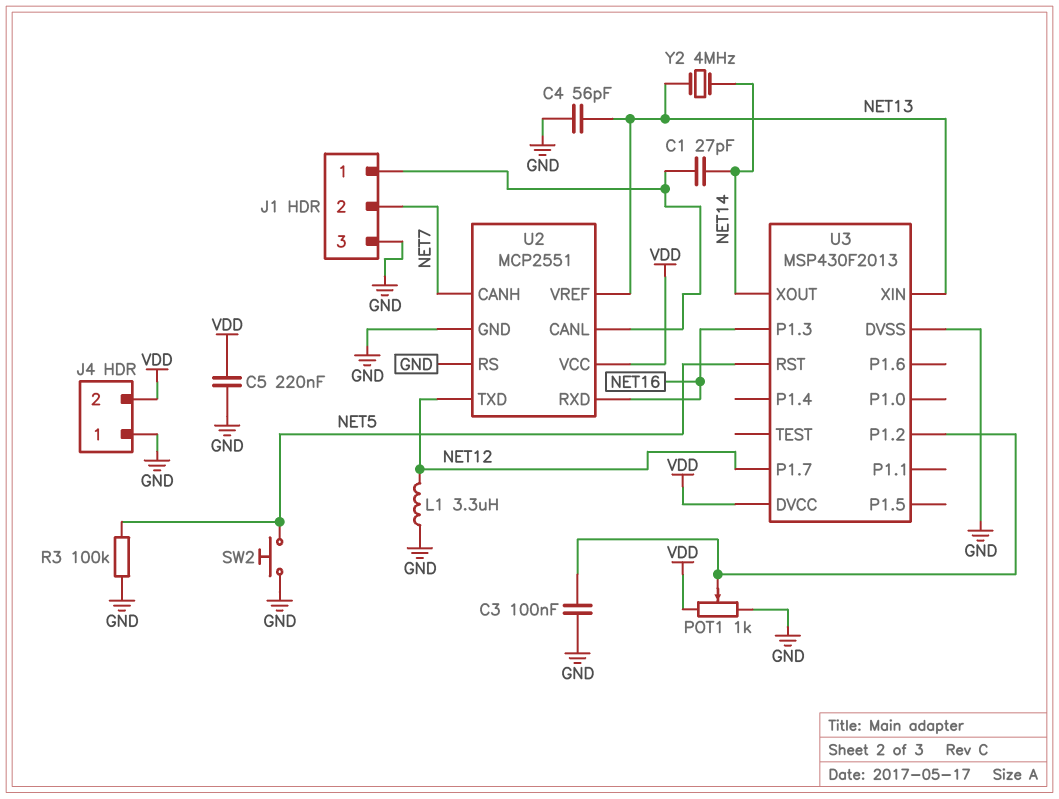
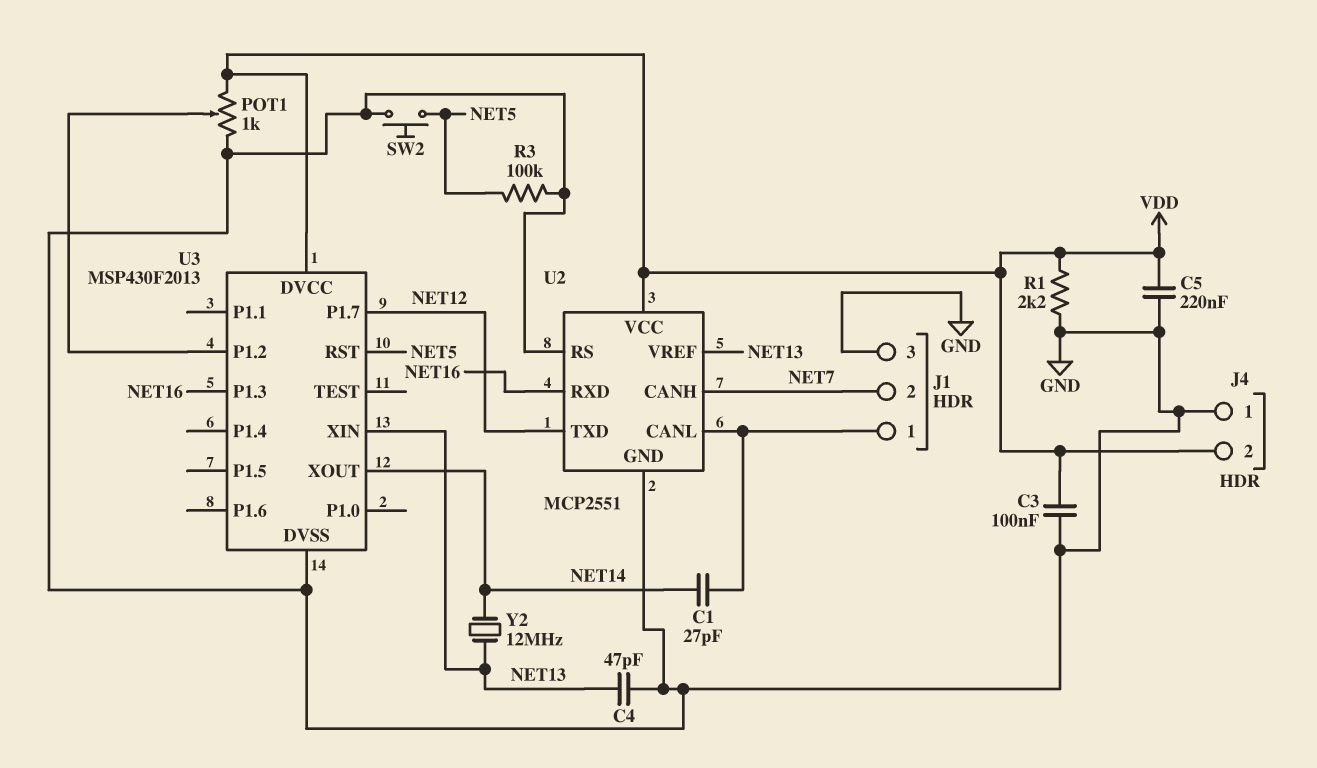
C3: 100nF (GND, U3/P1.2) -> 100nF (GND, VDD)
C4: 56pF (GND, NET13) -> 47pF (GND, NET13)
L1: 3.3uH (GND, NET12) -> none
R1: none -> 2.2k (GND, VDD)
Y2: 4MHz (NET13, NET14) -> 12MHz (NET13, NET14)

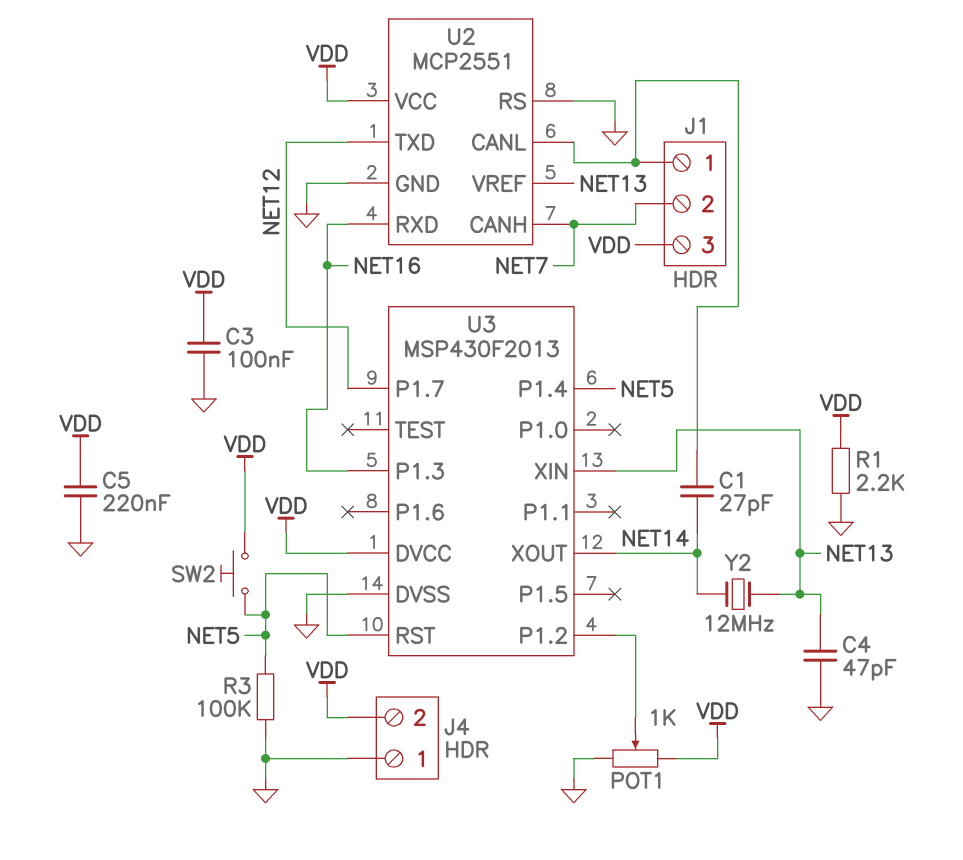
J1 pin 3: GND -> VDD
SW2: button (GND, NET5) -> button (NET5, VDD)
U3 pin P1.4: none -> NET5

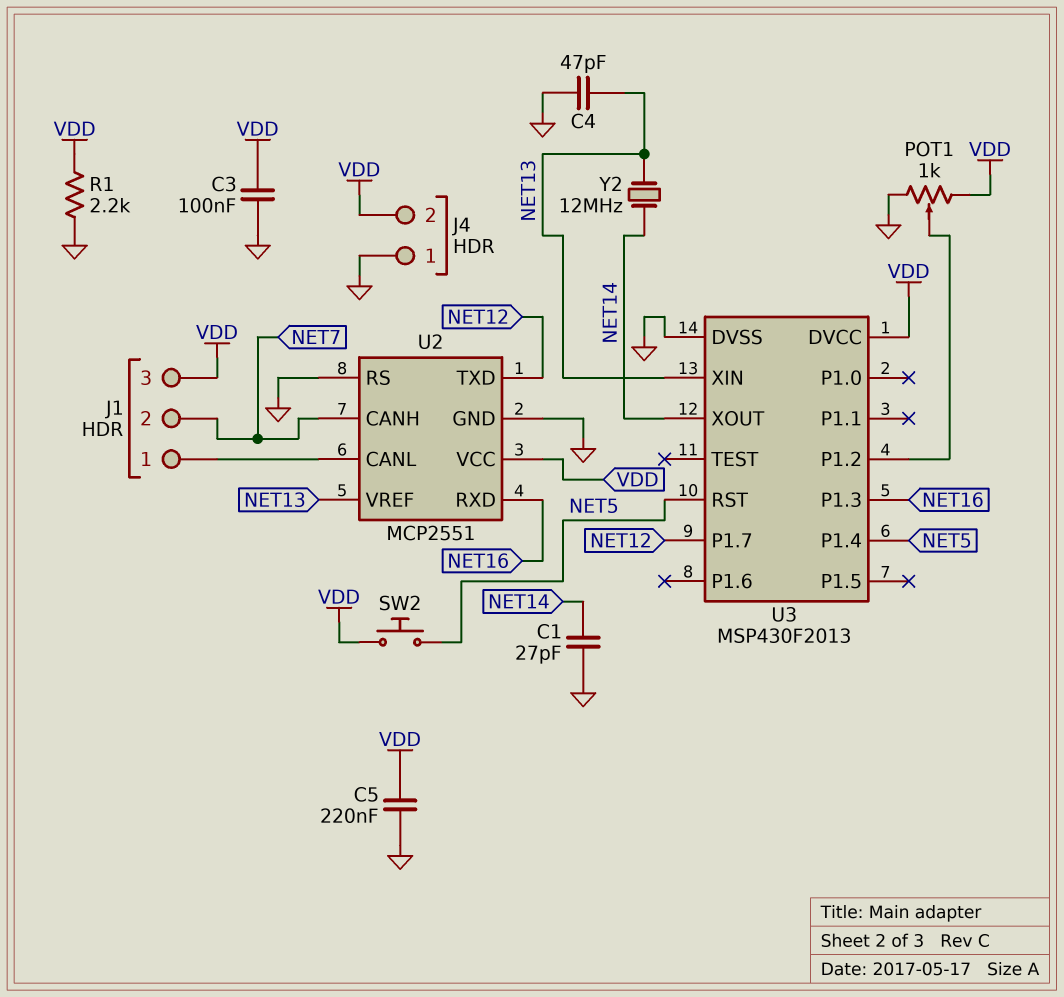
C1: 27pF (J1/1, NET14) -> 27pF (GND, NET14)
R3: 100k (GND, NET5) -> none

